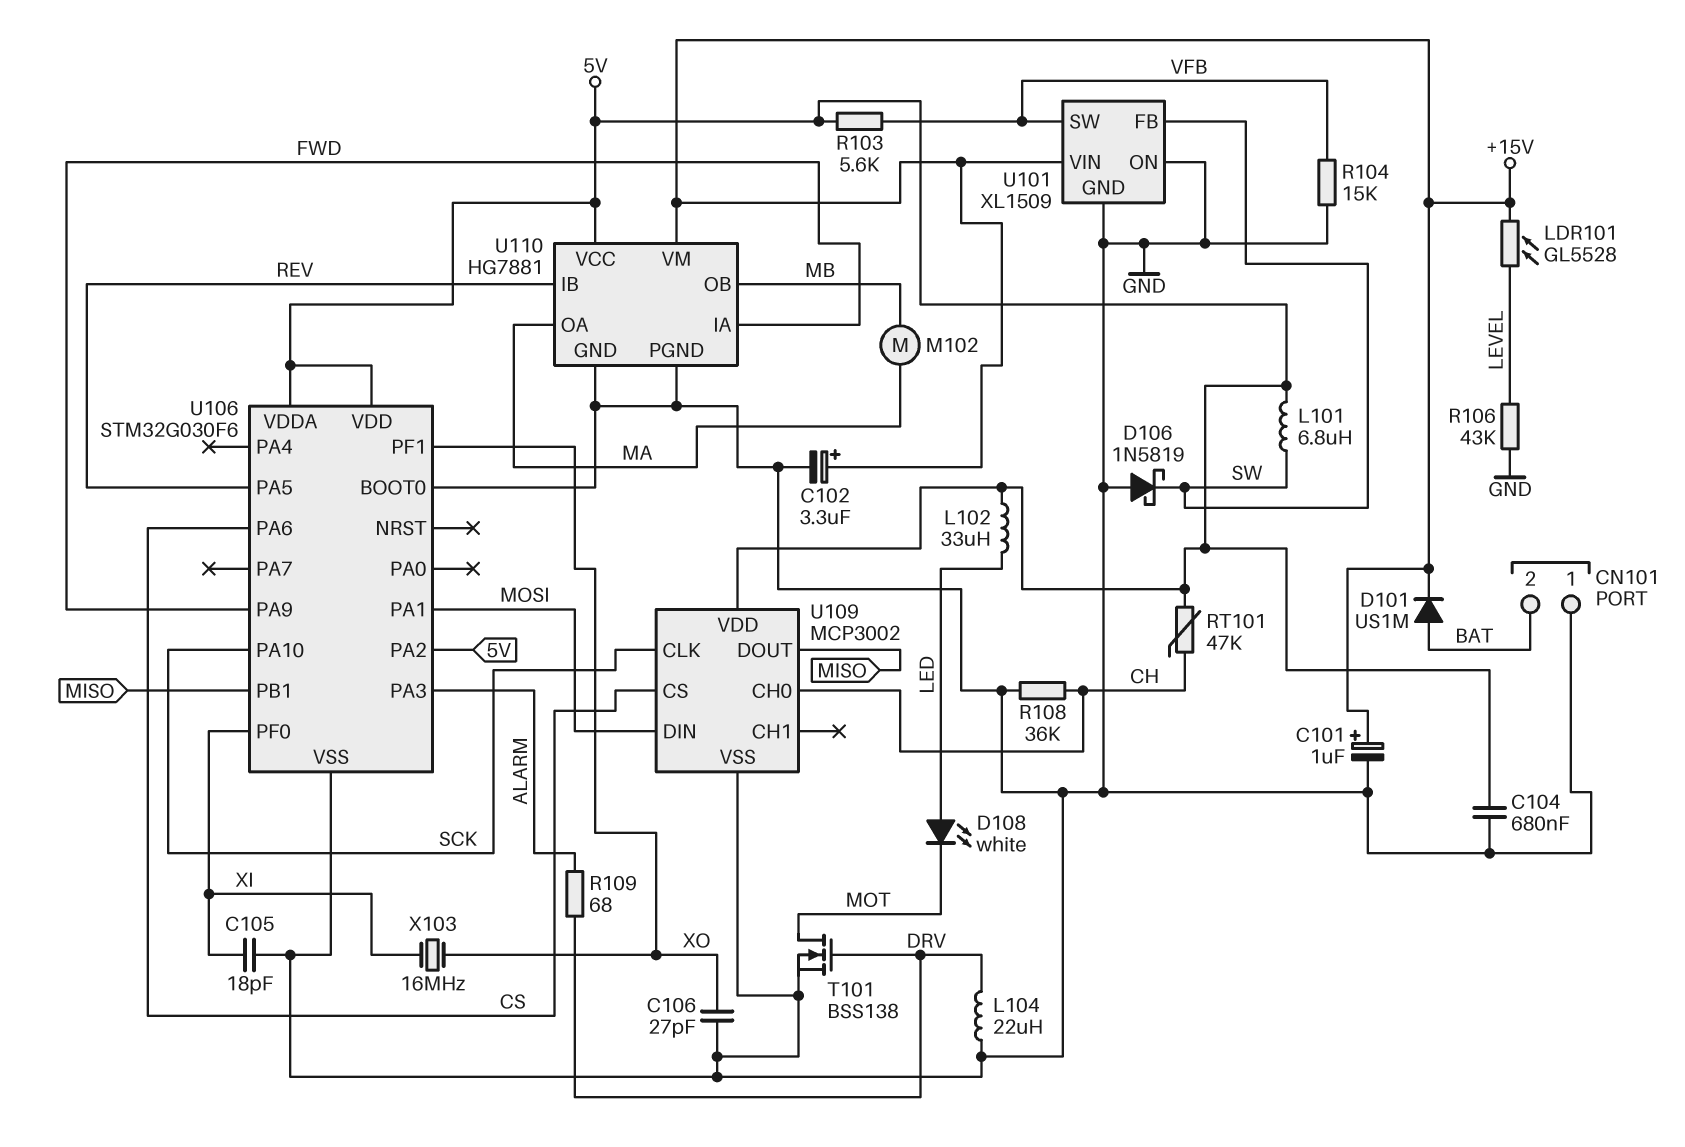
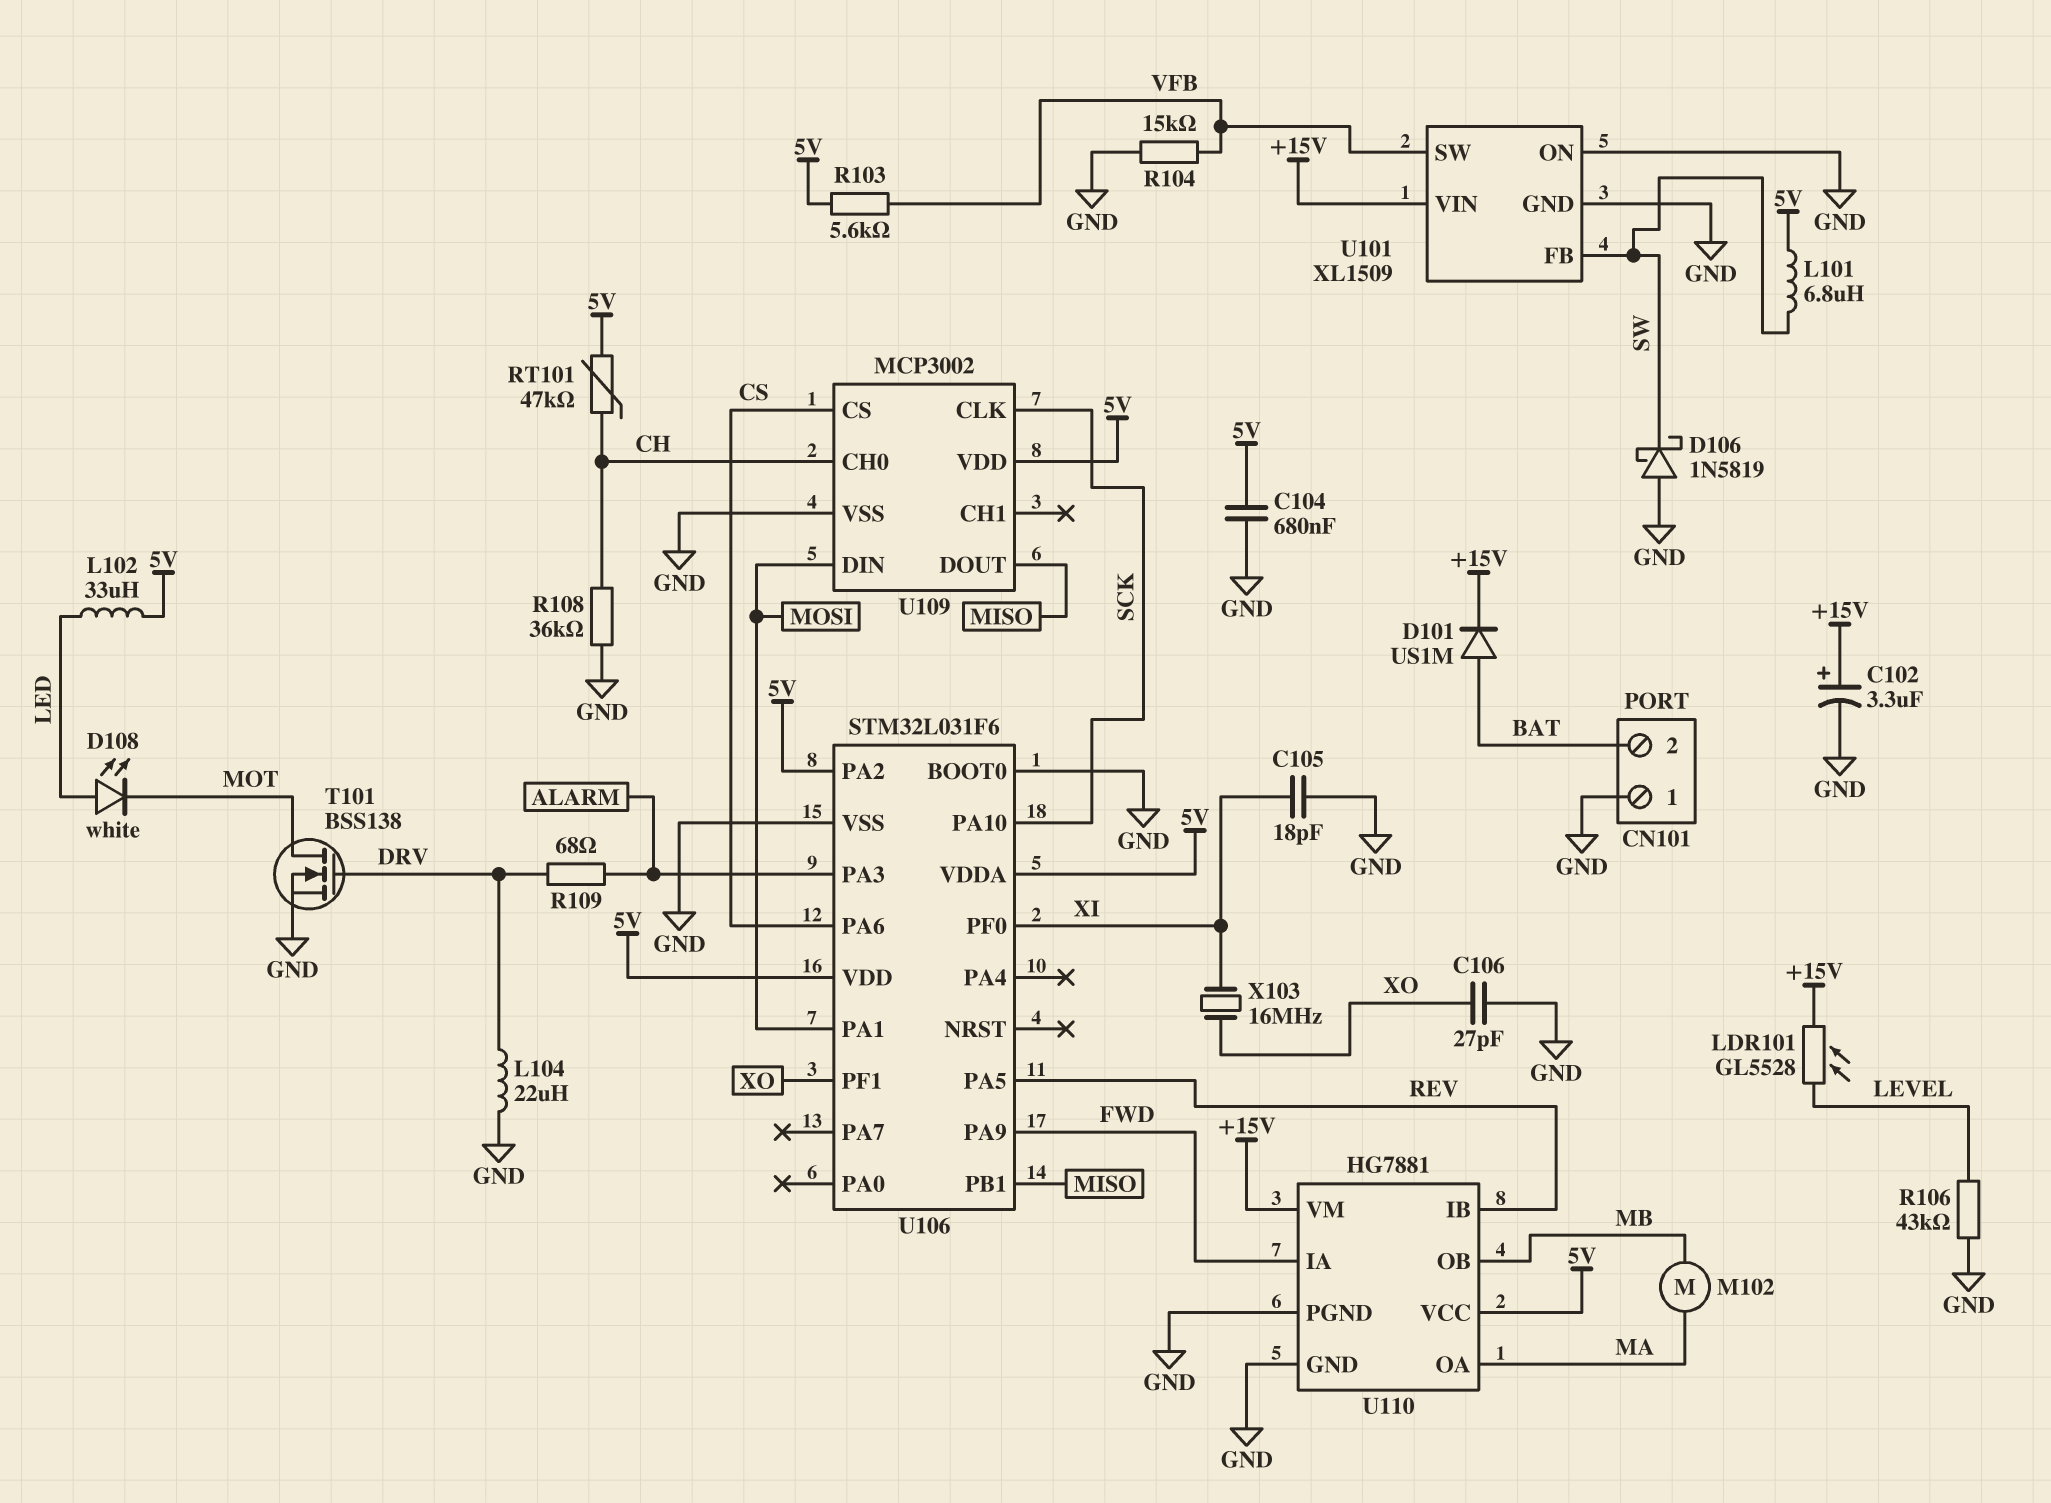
C101: 1uF (plus +15V, minus GND) -> none
U106: STM32G030F6 -> STM32L031F6

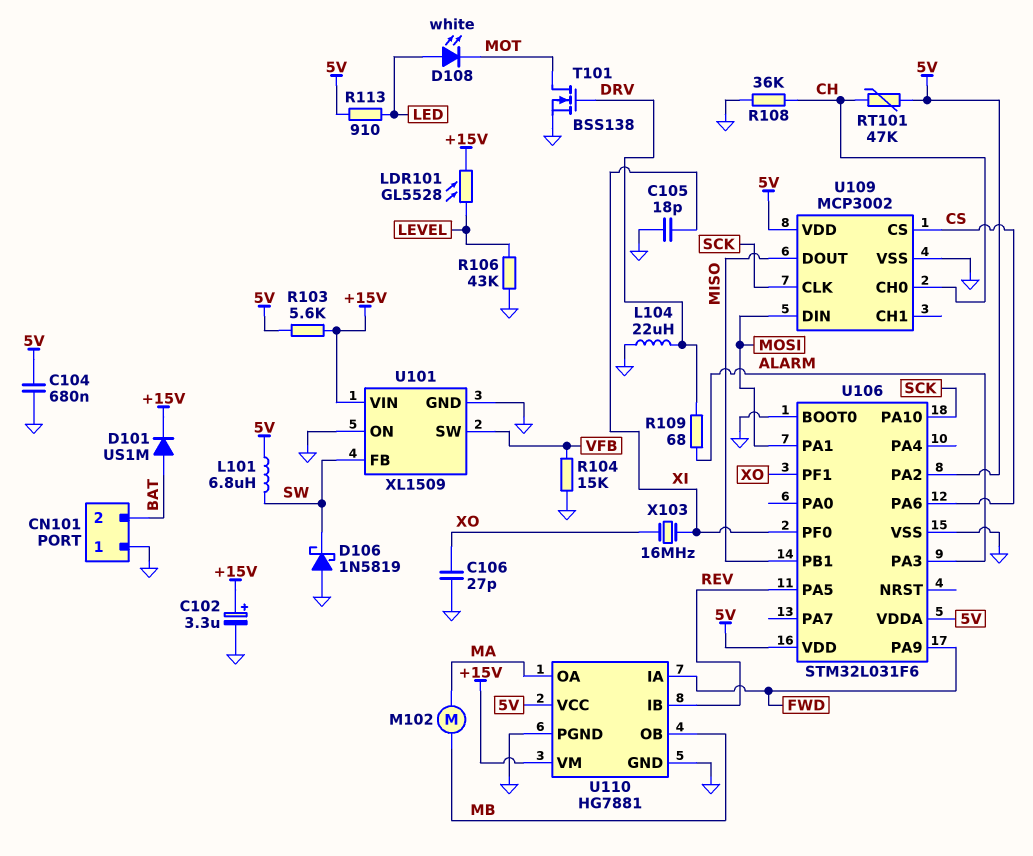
L102: 33uH (5V, LED) -> none
R103: 5.6k (5V, VFB) -> 5.6k (+15V, 5V)
R113: none -> 910 (5V, LED)

